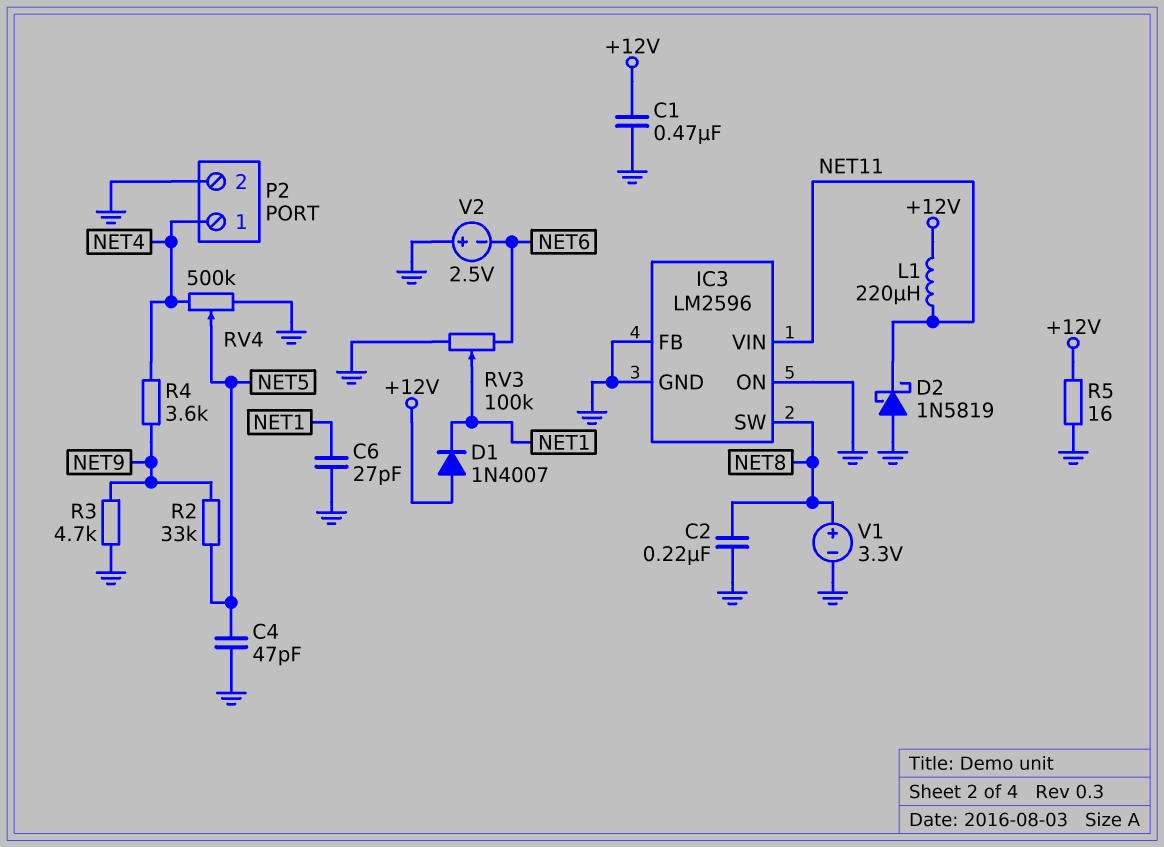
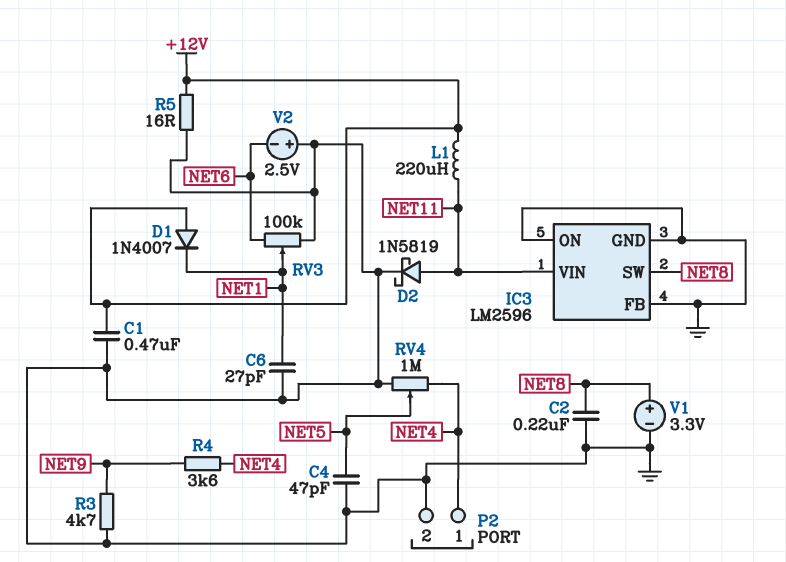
D2: schottky 1N5819 (A GND, K NET11) -> schottky 1N5819 (A NET11, K GND)
R2: 33k (NET5, NET9) -> none
RV4: 500k (GND, NET4, wiper NET5) -> 1M (GND, NET4, wiper NET5)

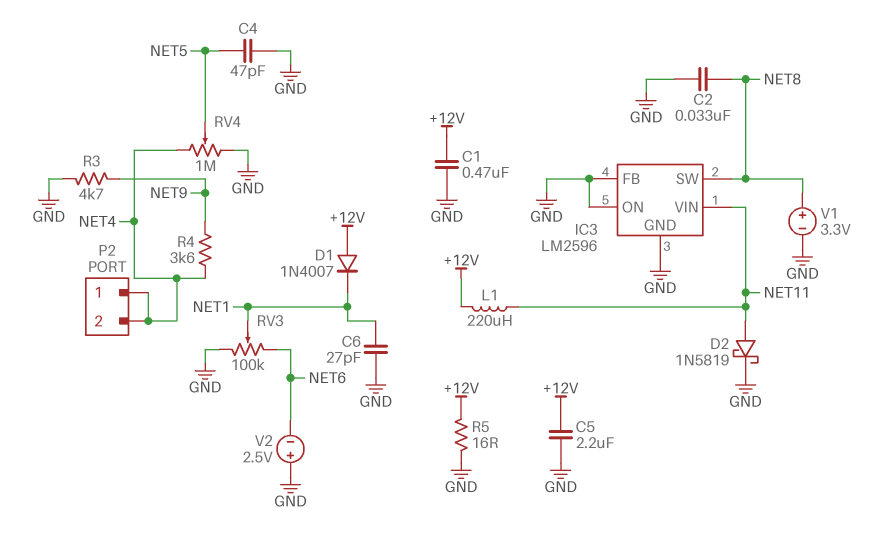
C2: 220nF (GND, NET8) -> 33nF (GND, NET8)
C5: none -> 2.2uF (+12V, GND)
P2 pin 2: GND -> NET4

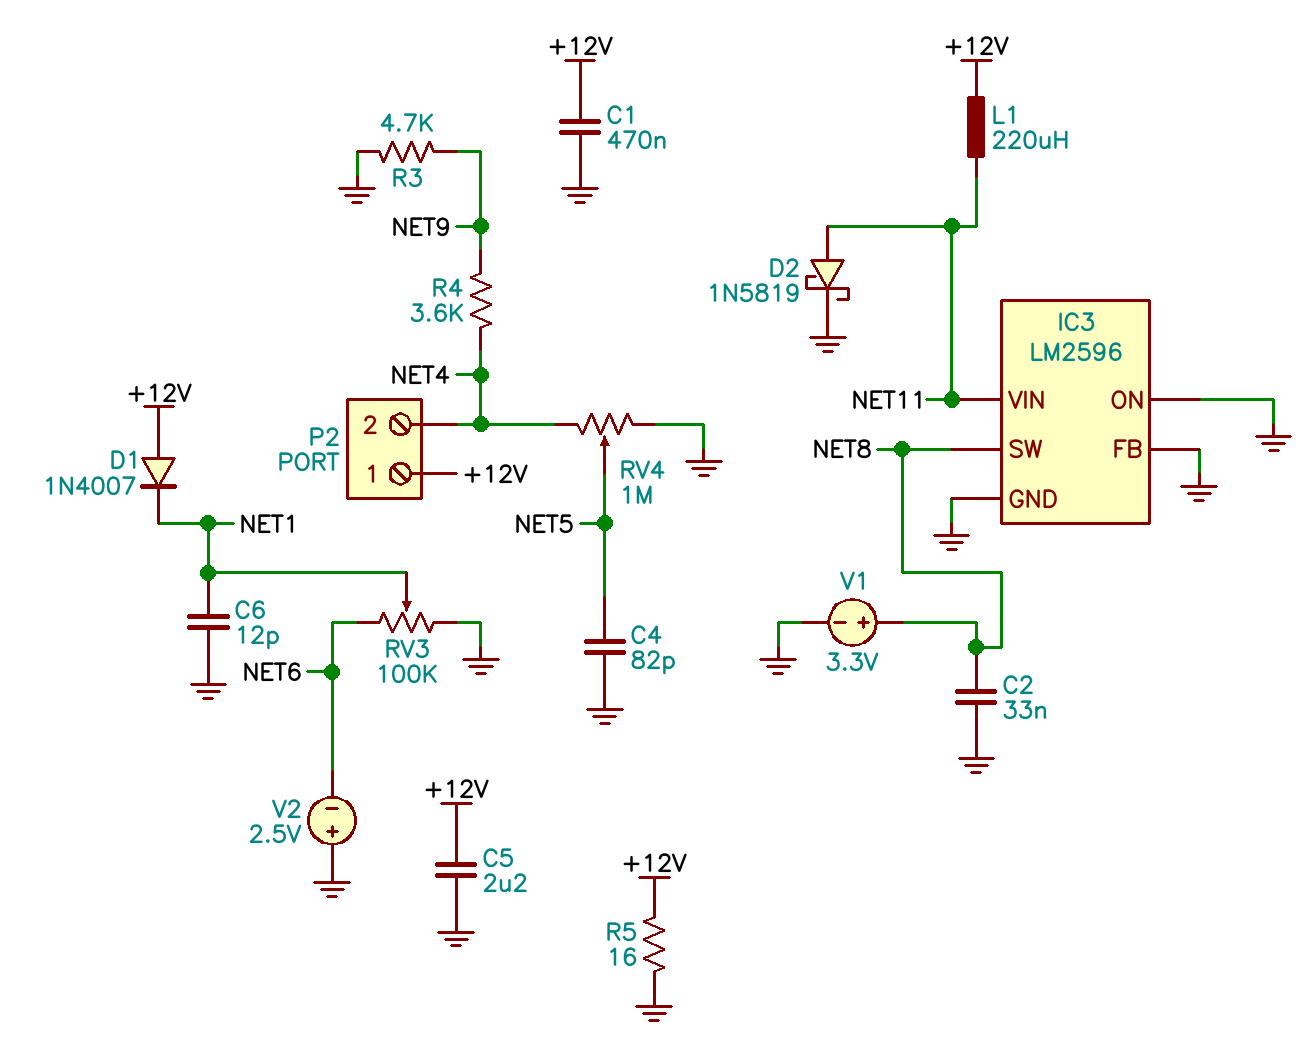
C4: 47pF (GND, NET5) -> 82pF (GND, NET5)
C6: 27pF (GND, NET1) -> 12pF (GND, NET1)
P2 pin 1: NET4 -> +12V

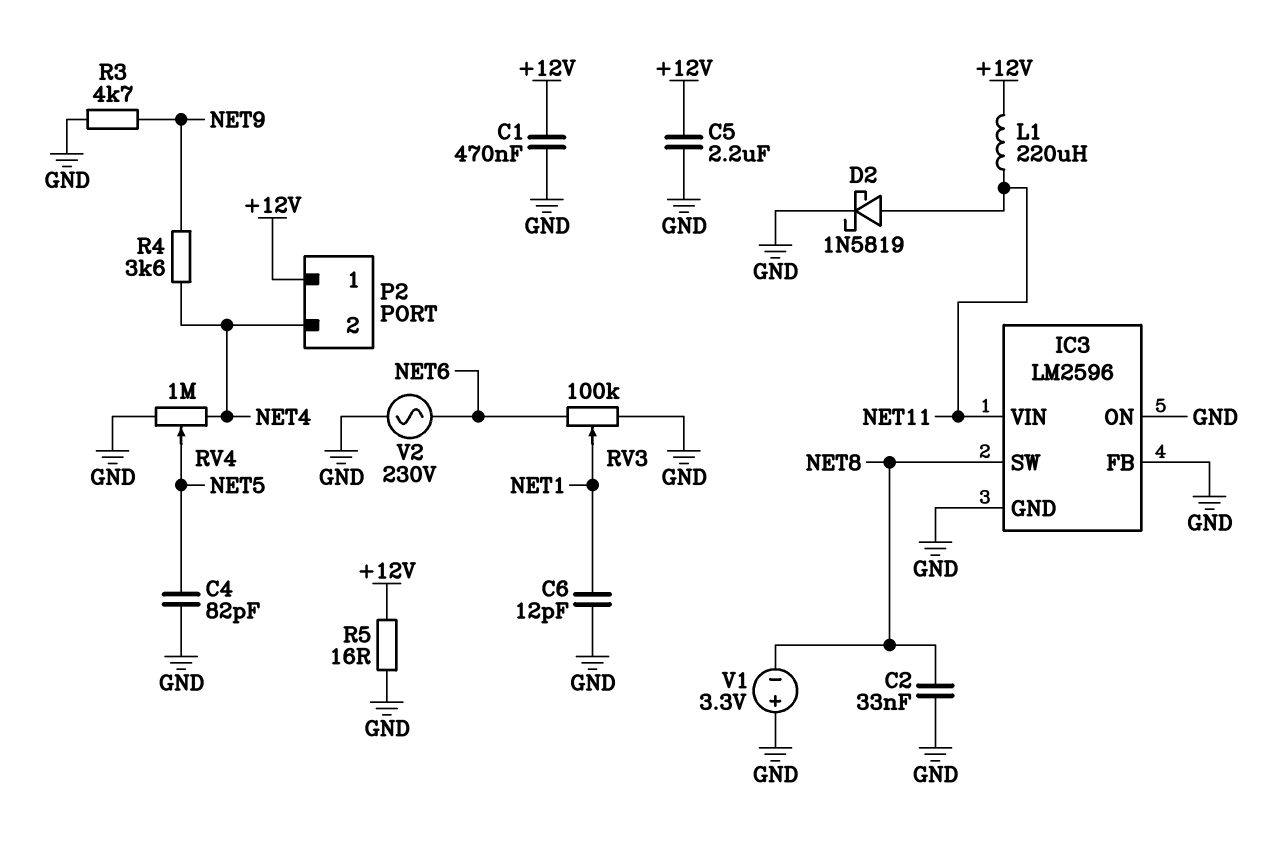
D1: diode 1N4007 (A +12V, K NET1) -> none
V1: 3.3V (plus NET8, minus GND) -> 3.3V (plus GND, minus NET8)
V2: 2.5V (plus GND, minus NET6) -> AC 230V (GND, NET6)

